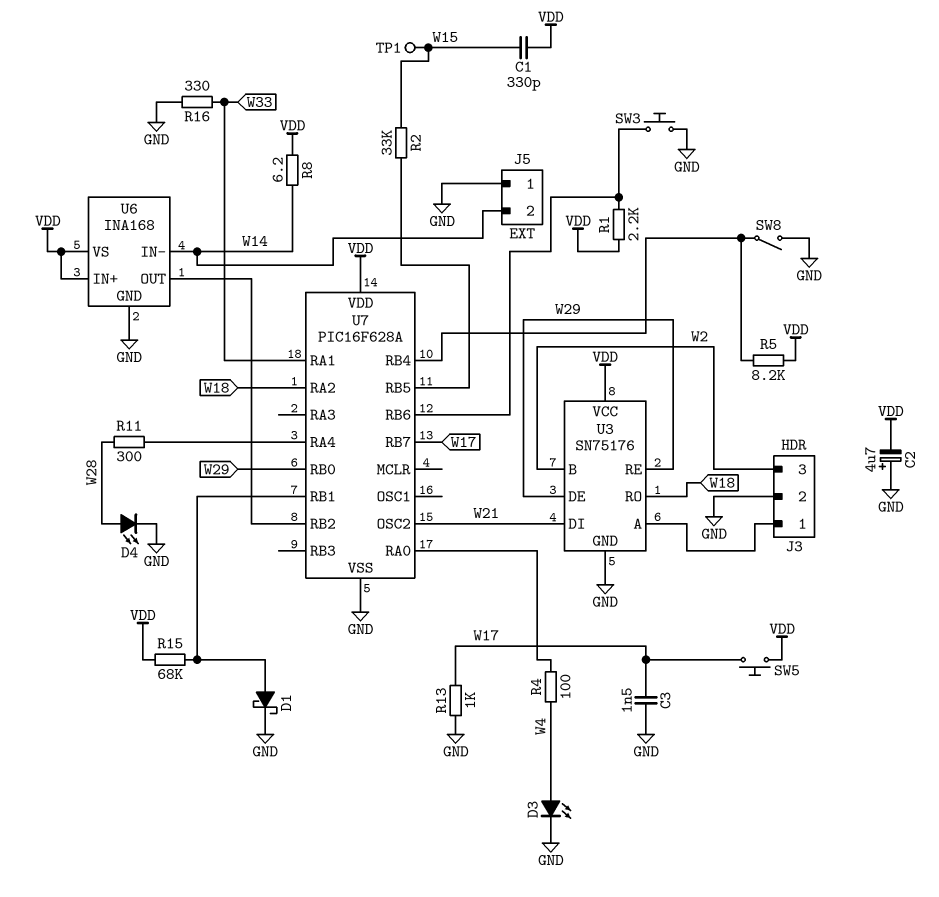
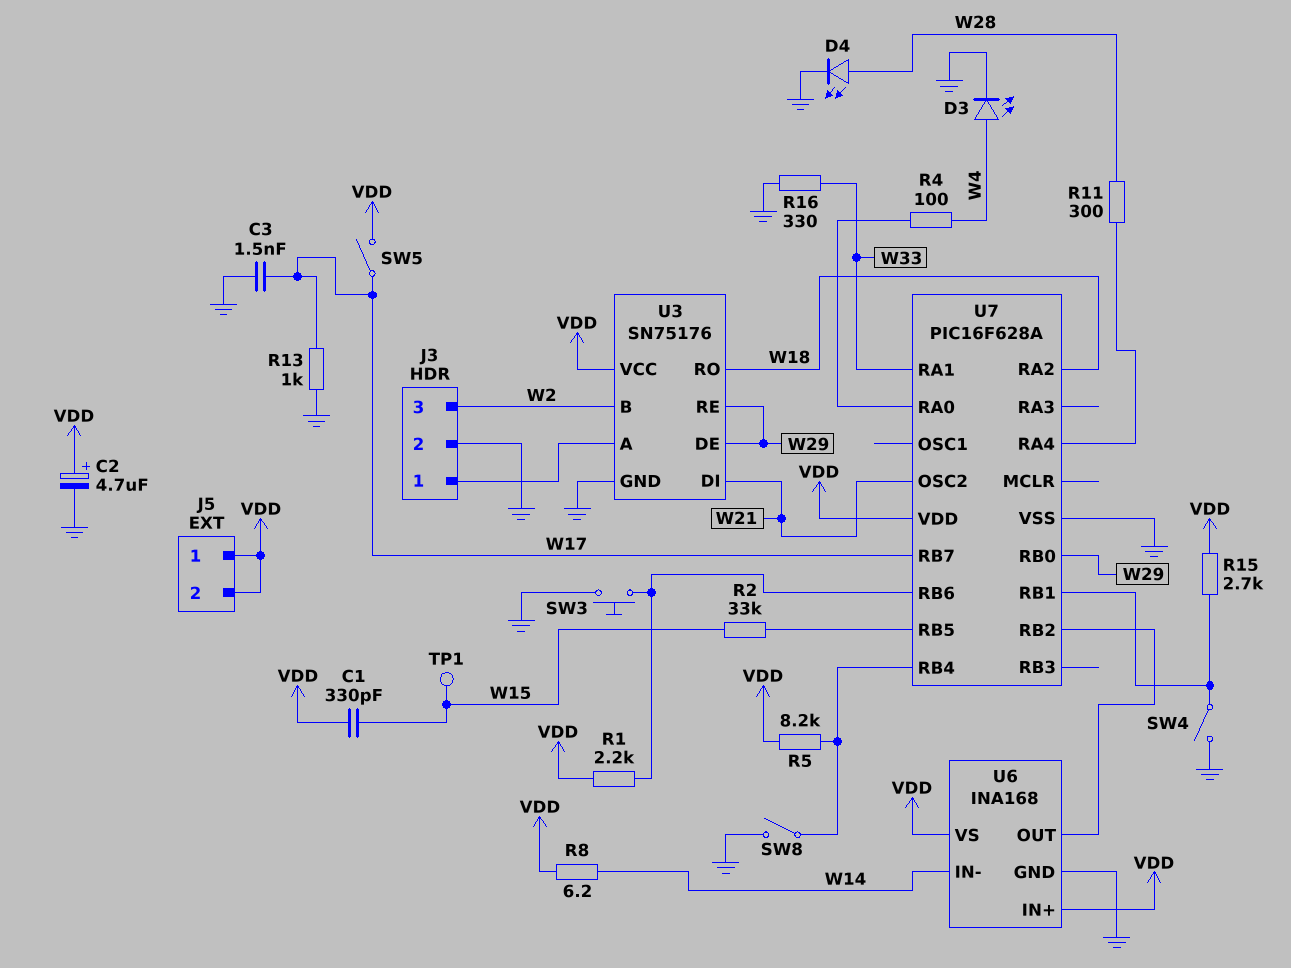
C2: 4.7uF (plus GND, minus VDD) -> 4.7uF (plus VDD, minus GND)
D1: schottky (A U7/RB1, K GND) -> none
J5 pin 1: GND -> VDD
J5 pin 2: W14 -> VDD
R15: 68k (U7/RB1, VDD) -> 2.7k (U7/RB1, VDD)
SW4: none -> switch (GND, U7/RB1)
SW5: button (VDD, W17) -> switch (VDD, W17)

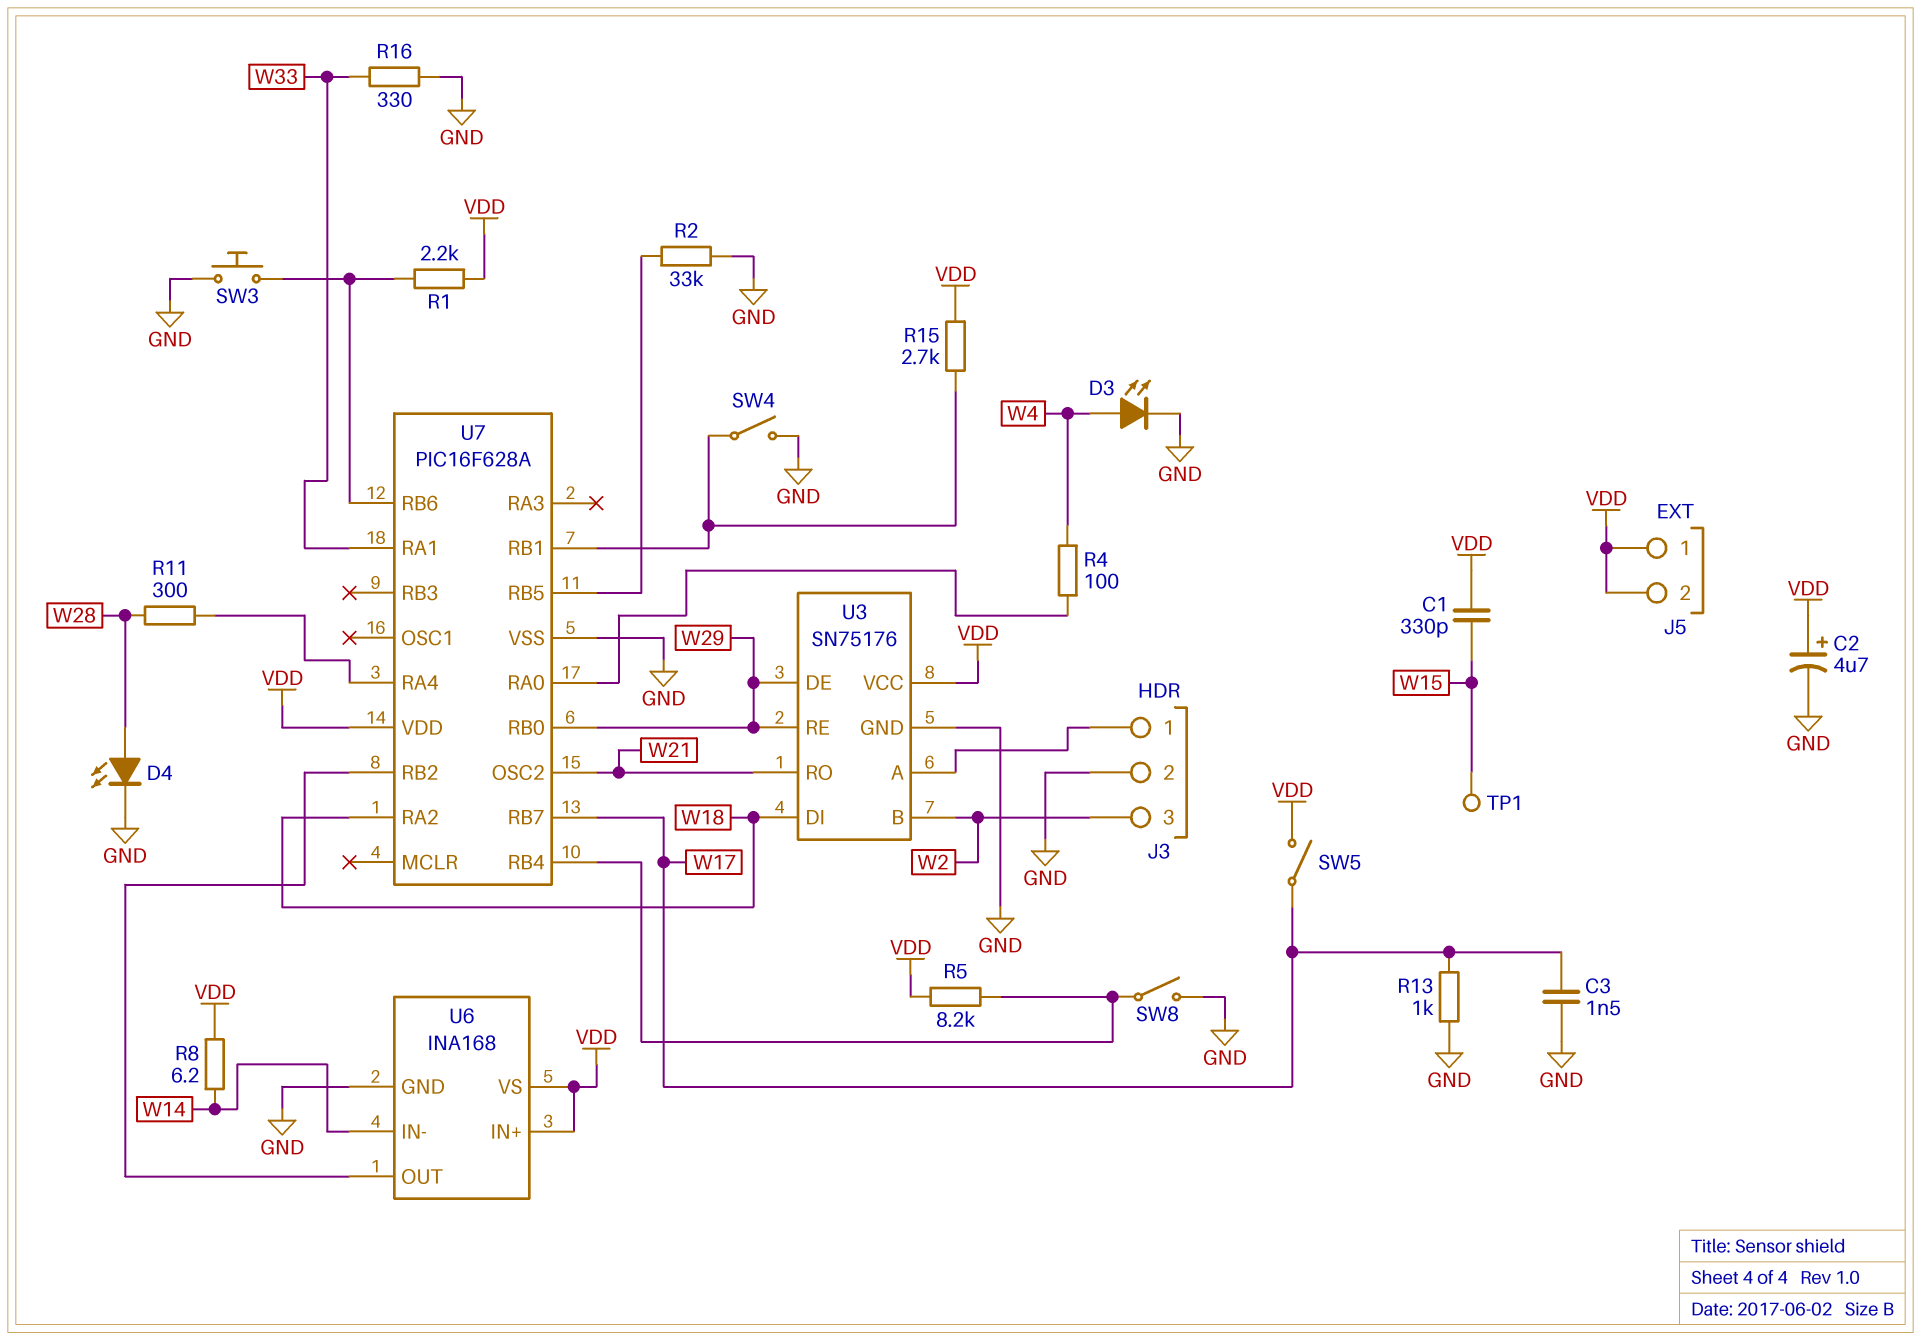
R2: 33k (U7/RB5, W15) -> 33k (GND, U7/RB5)
U3 pin DI: W21 -> W18
U3 pin RO: W18 -> W21

